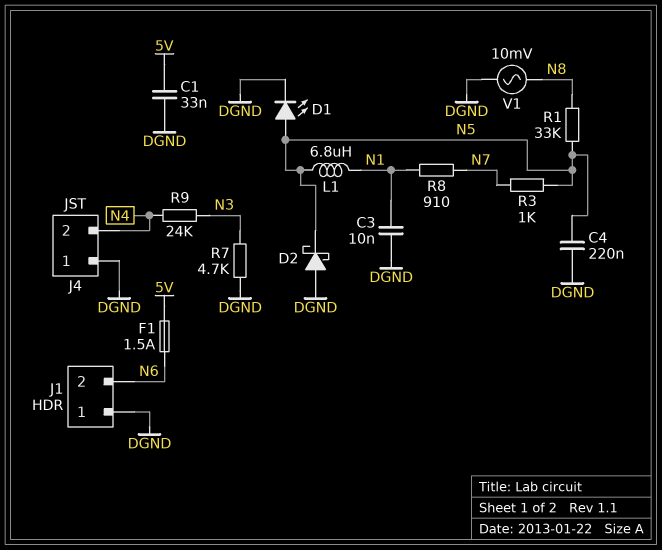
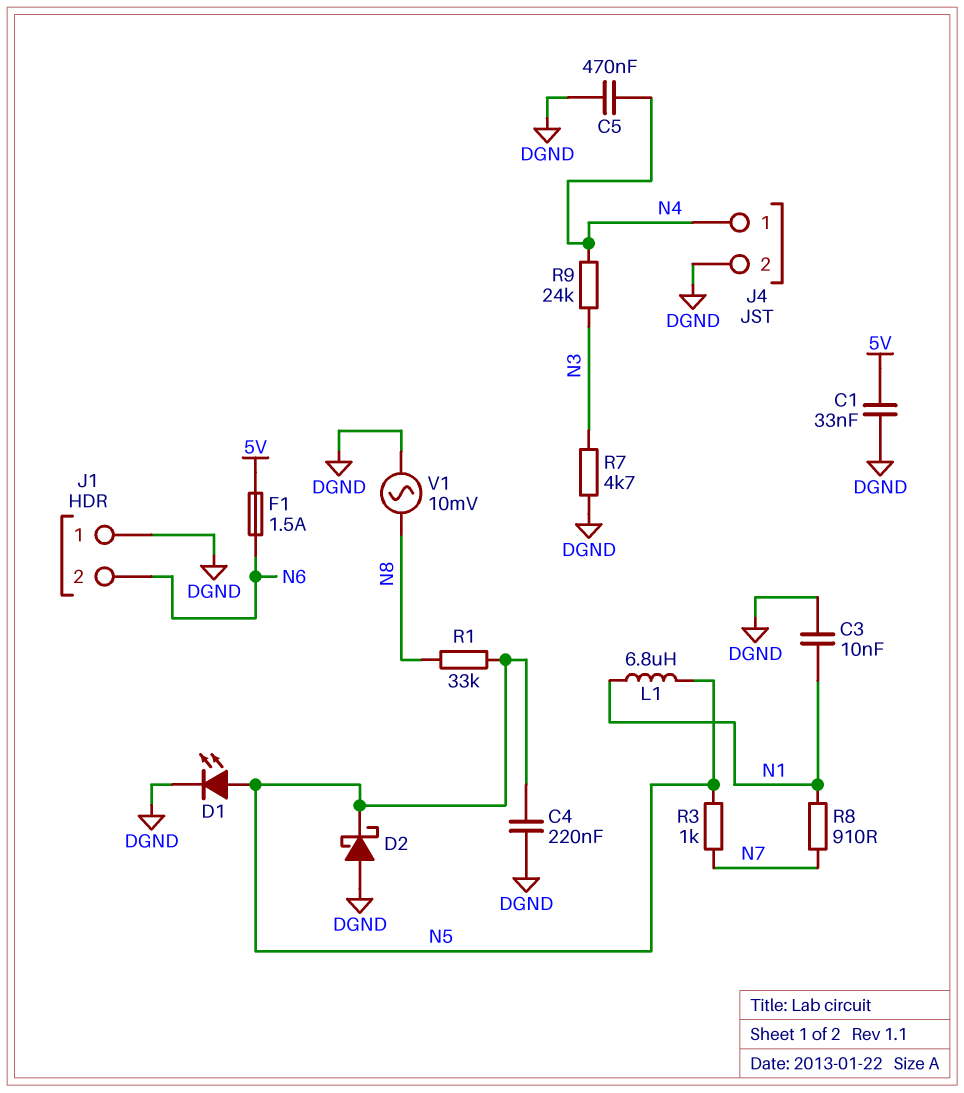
C5: none -> 470nF (DGND, N4)
J4 pin 1: DGND -> N4
J4 pin 2: N4 -> DGND

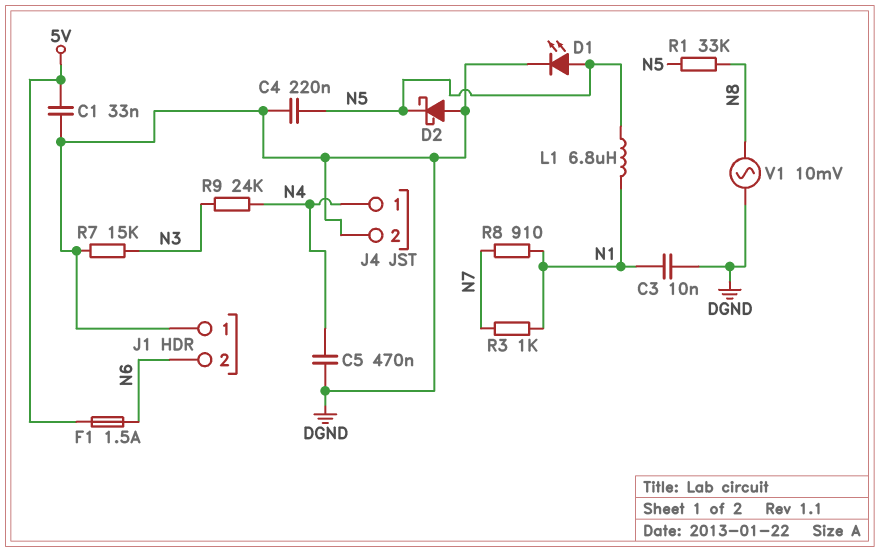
R3: 1k (N5, N7) -> 1k (N1, N7)
R7: 4.7k (DGND, N3) -> 15k (DGND, N3)

